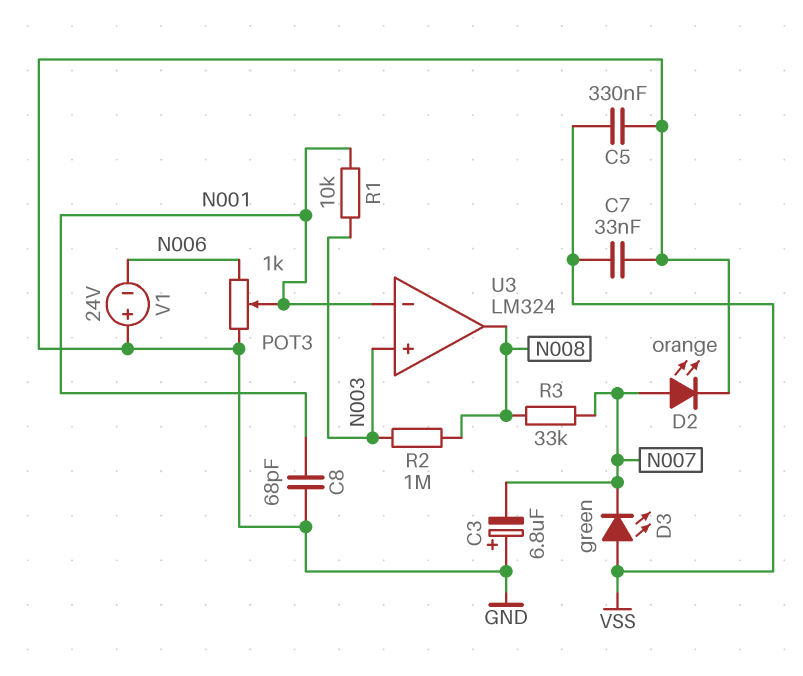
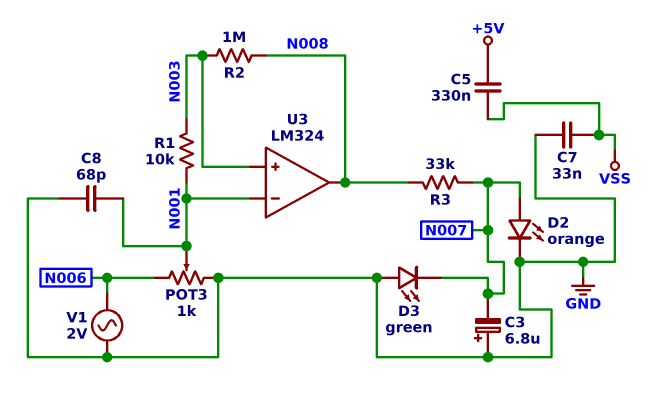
C5: 330nF (GND, VSS) -> 330nF (+5V, VSS)
D3: LED green (A VSS, K N007) -> LED green (A GND, K N007)
V1: 24V (plus GND, minus N006) -> AC 2V (GND, N006)

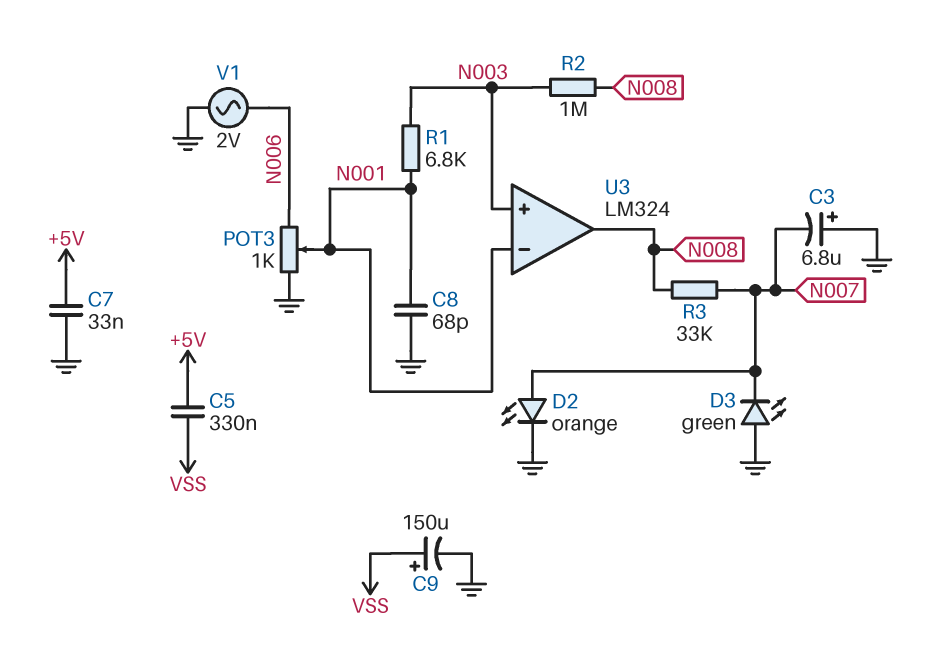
C7: 33nF (GND, VSS) -> 33nF (+5V, GND)
C9: none -> 150uF (plus VSS, minus GND)
R1: 10k (N001, N003) -> 6.8k (N001, N003)

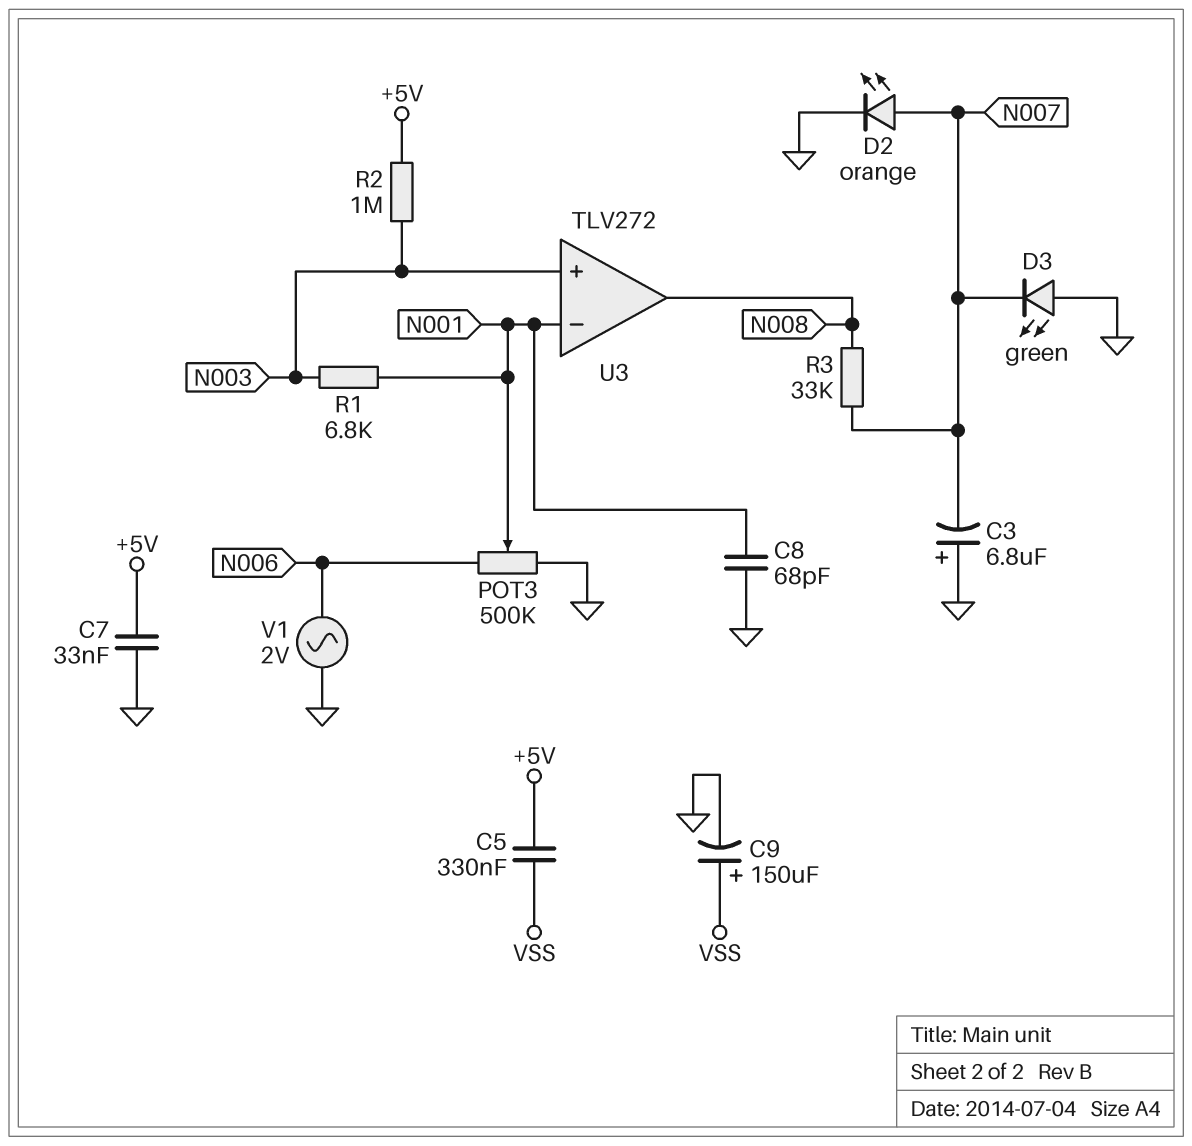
POT3: 1k (GND, N006, wiper N001) -> 500k (GND, N006, wiper N001)
R2: 1M (N003, N008) -> 1M (+5V, N003)
U3: LM324 -> TLV272

